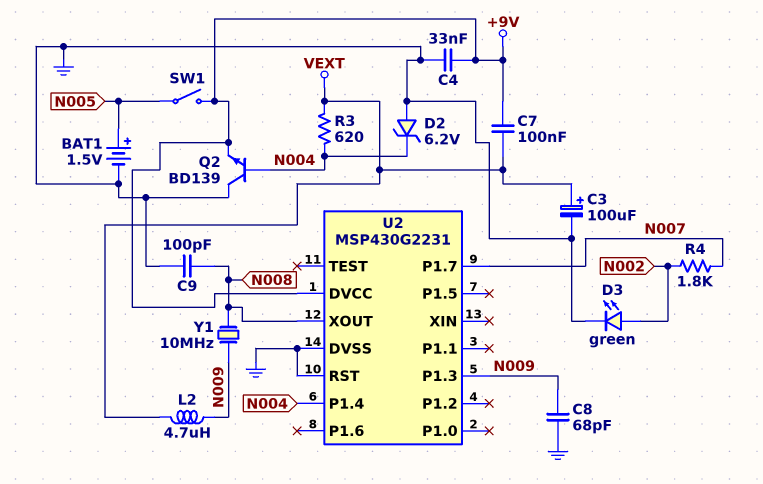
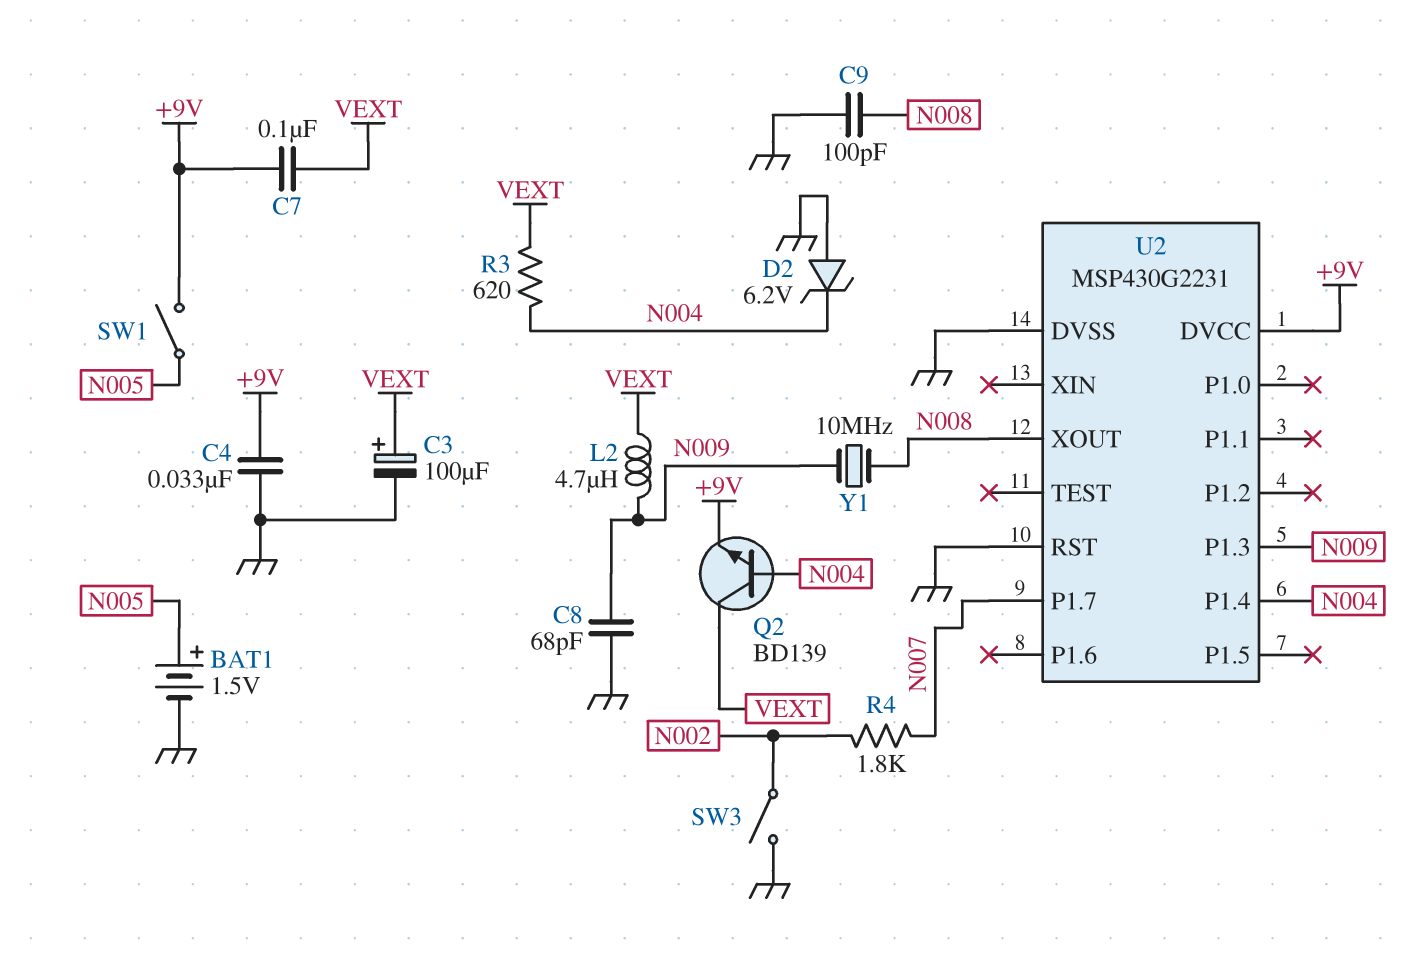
D3: LED green (A N002, K GND) -> none
Q2: NPN BD139 (B N004, C GND, E +9V) -> NPN BD139 (B N004, C VEXT, E +9V)
SW3: none -> switch (GND, N002)

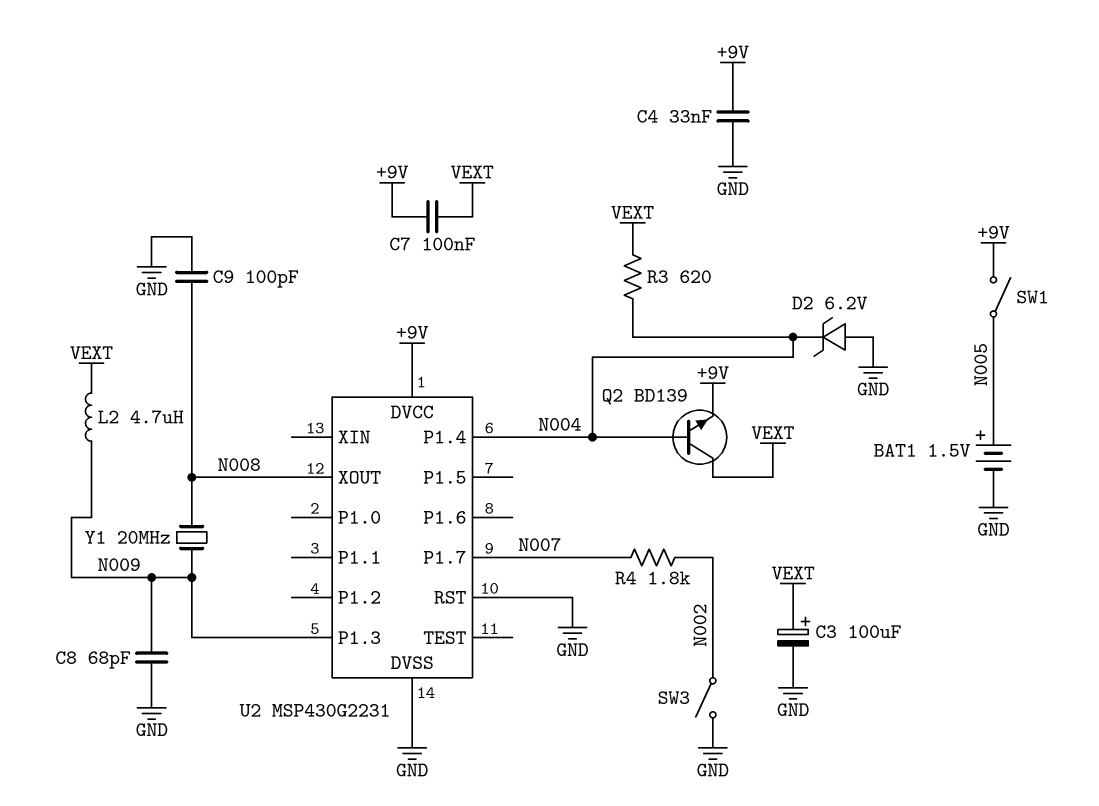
Y1: 10MHz (N008, N009) -> 20MHz (N008, N009)

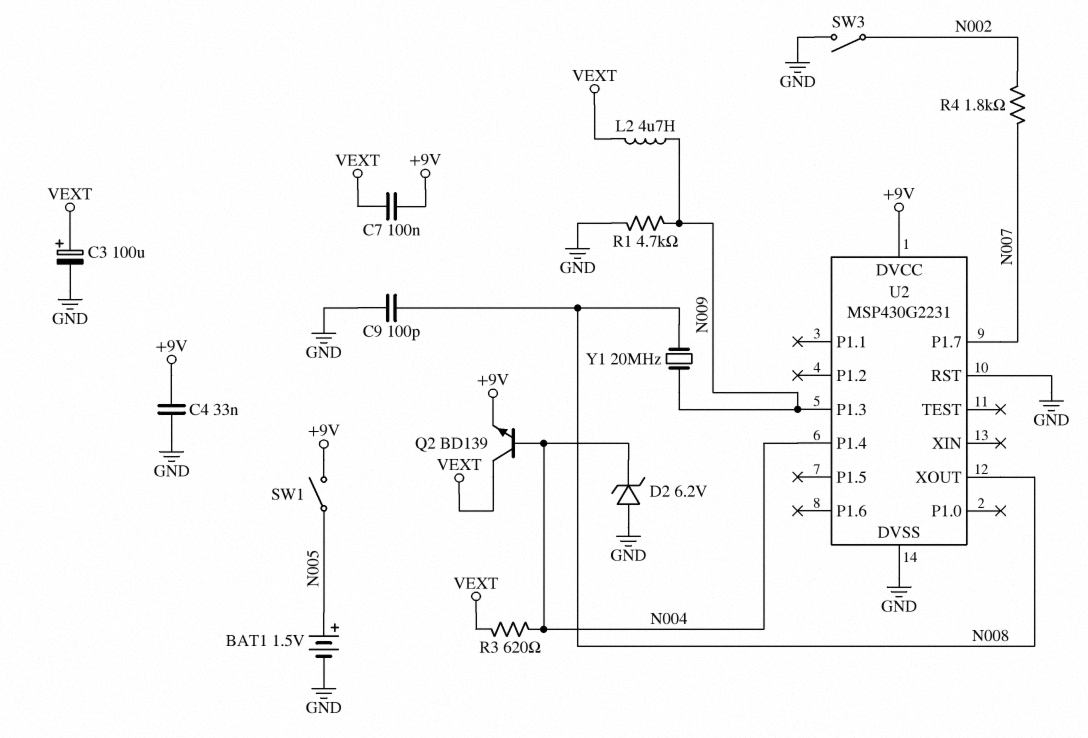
C8: 68pF (GND, N009) -> none
R1: none -> 4.7k (GND, N009)

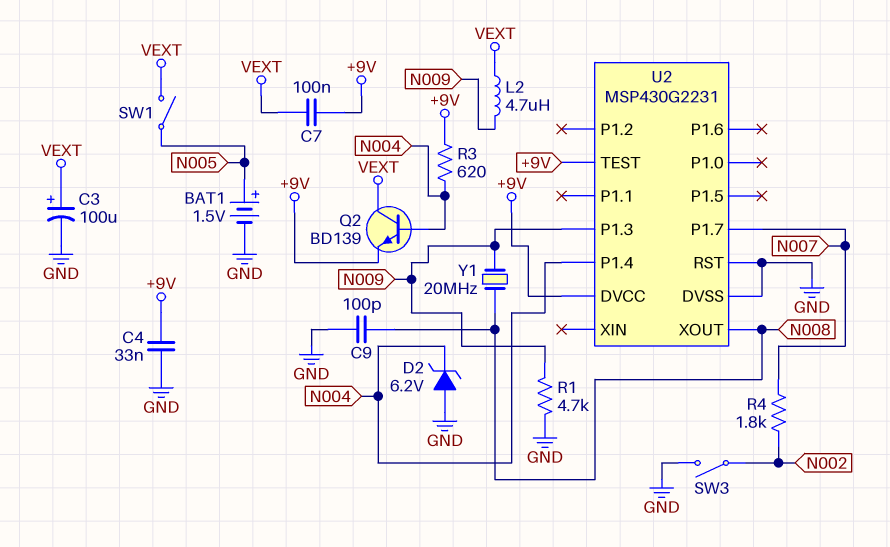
R3: 620 (N004, VEXT) -> 620 (+9V, N004)
SW1: switch (+9V, N005) -> switch (N005, VEXT)
U2 pin TEST: none -> +9V

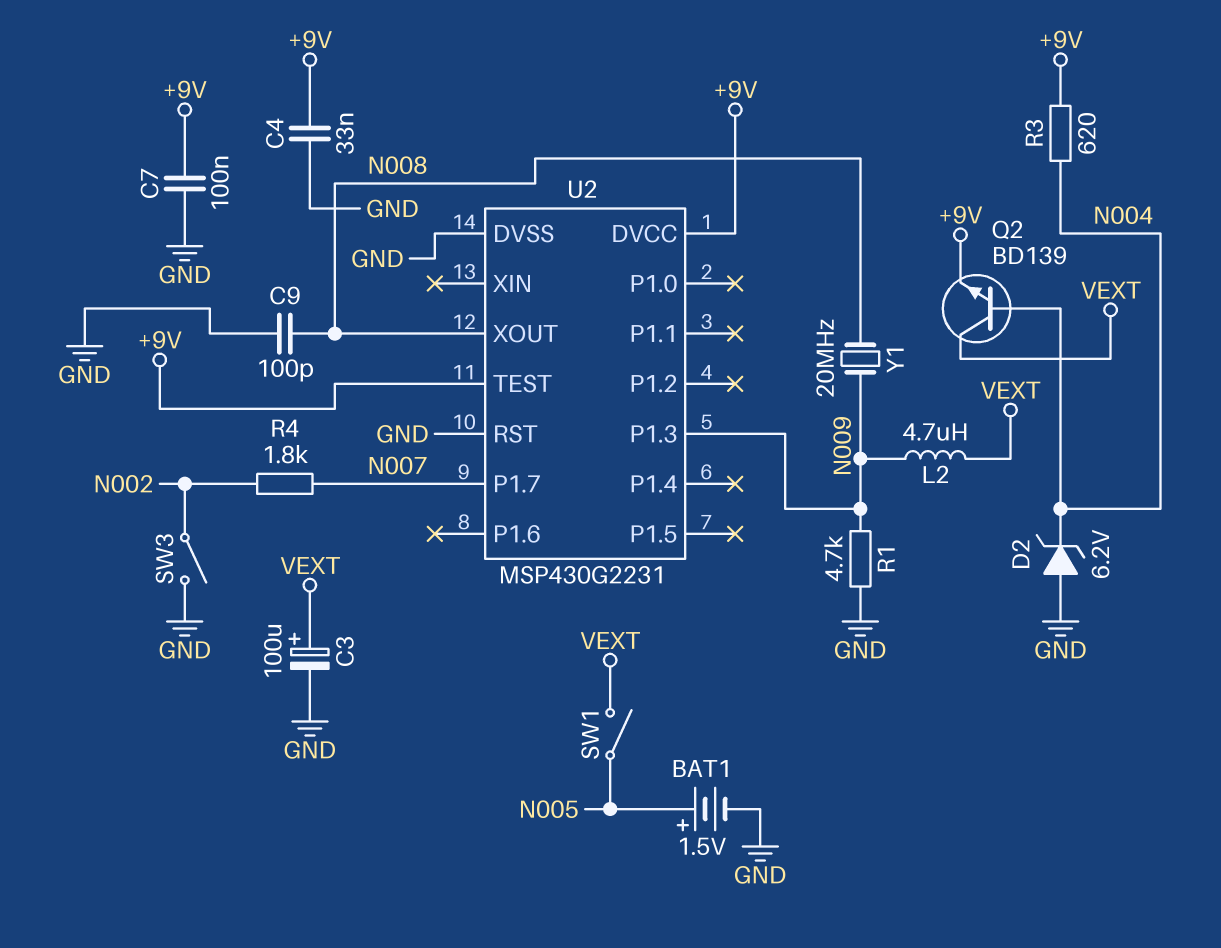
C7: 100nF (+9V, VEXT) -> 100nF (+9V, GND)
U2 pin P1.4: N004 -> none

